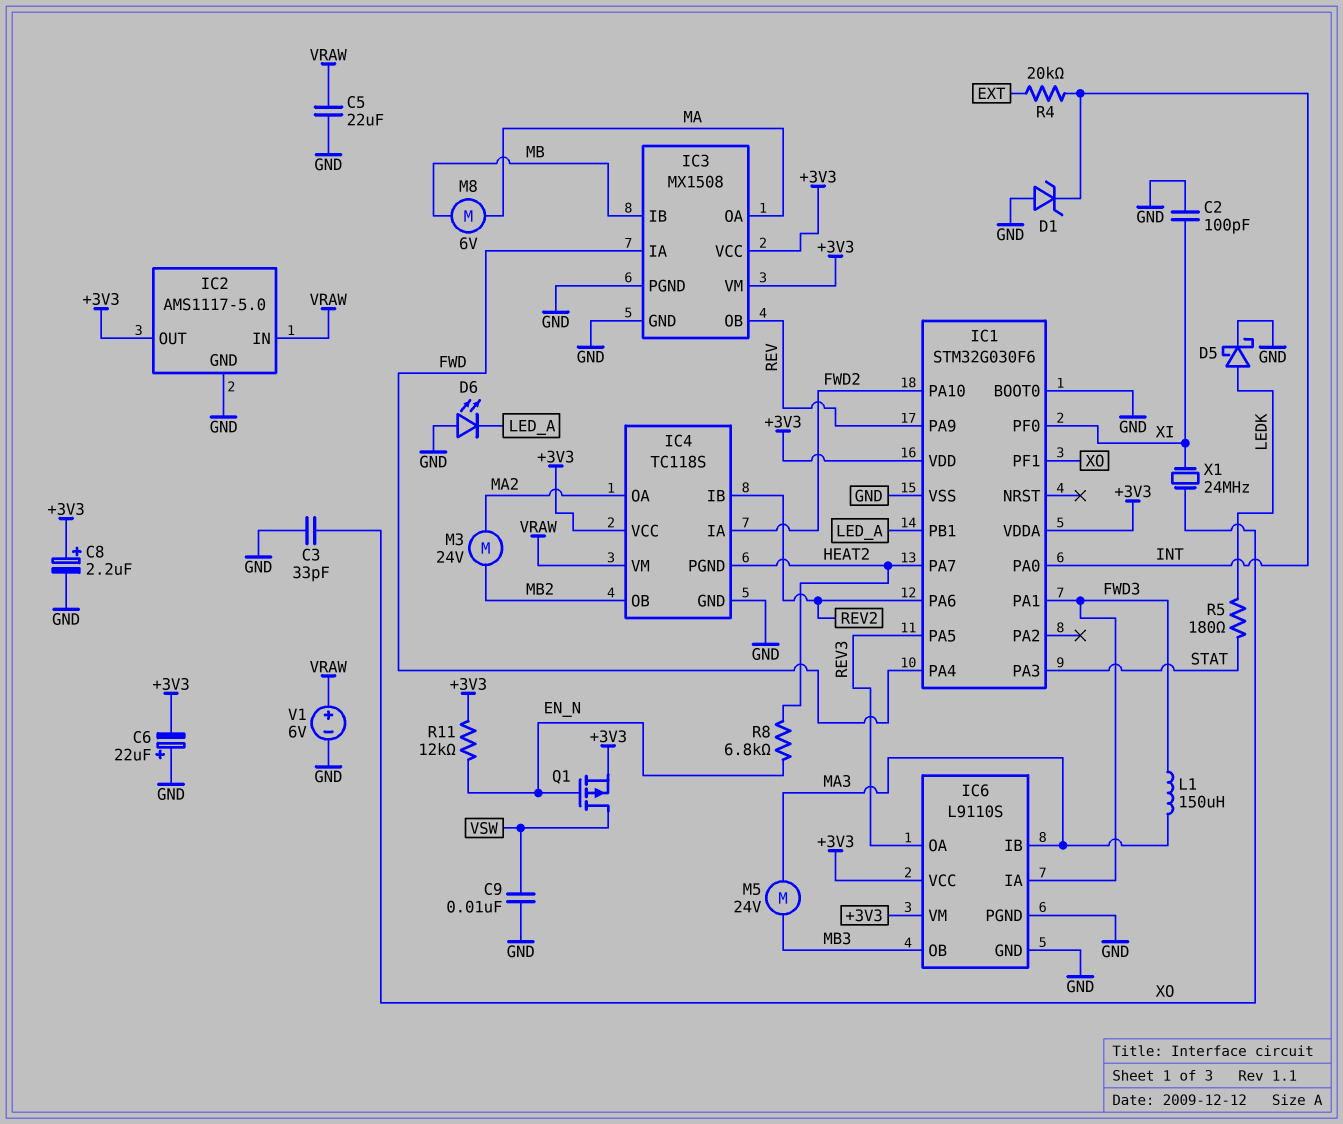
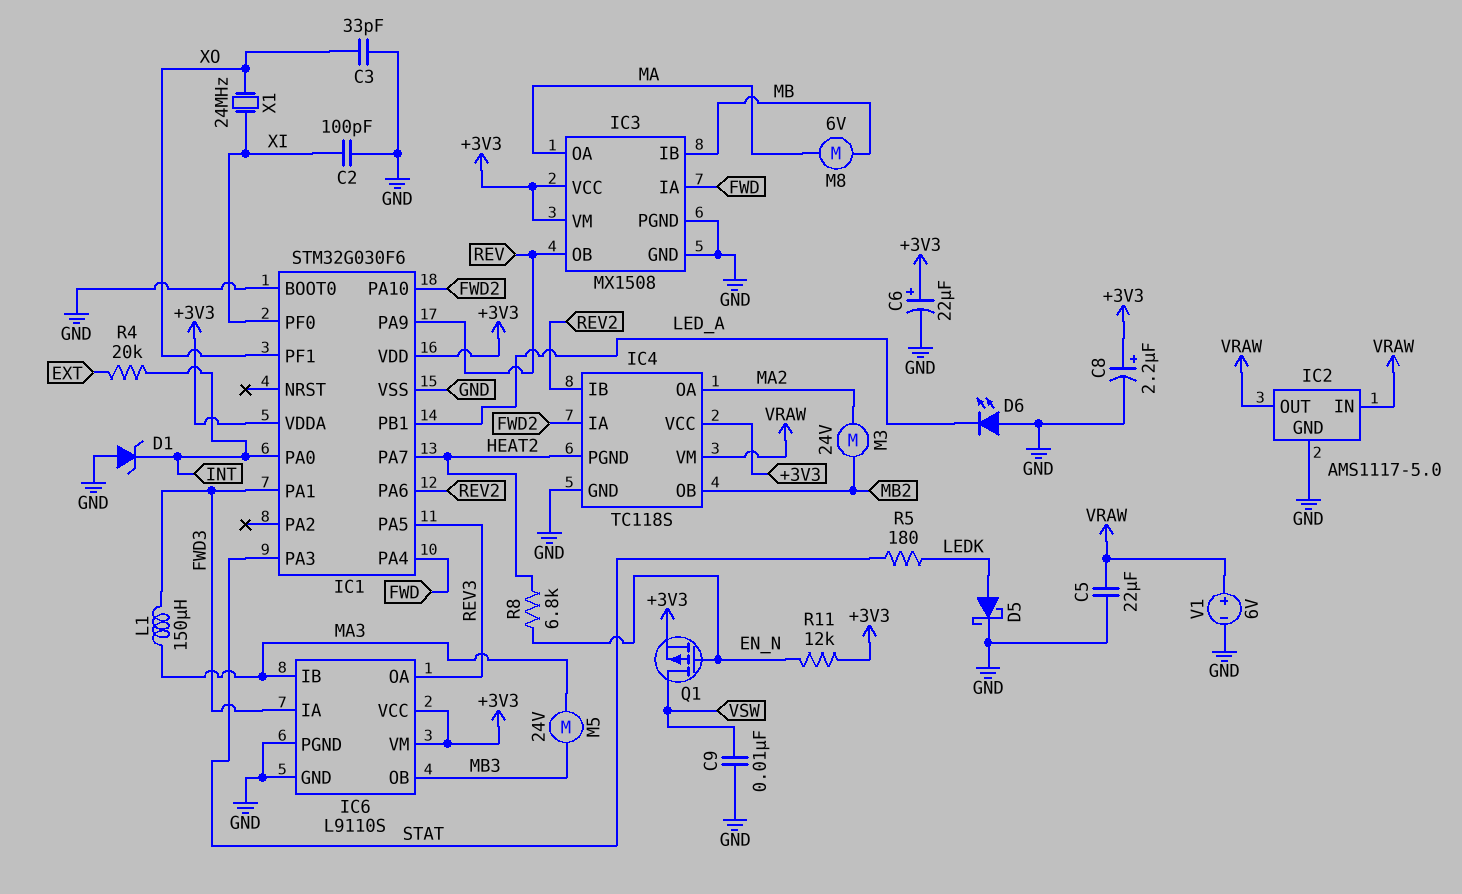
C6: 22uF (plus GND, minus +3V3) -> 22uF (plus +3V3, minus GND)
IC2 pin OUT: +3V3 -> VRAW

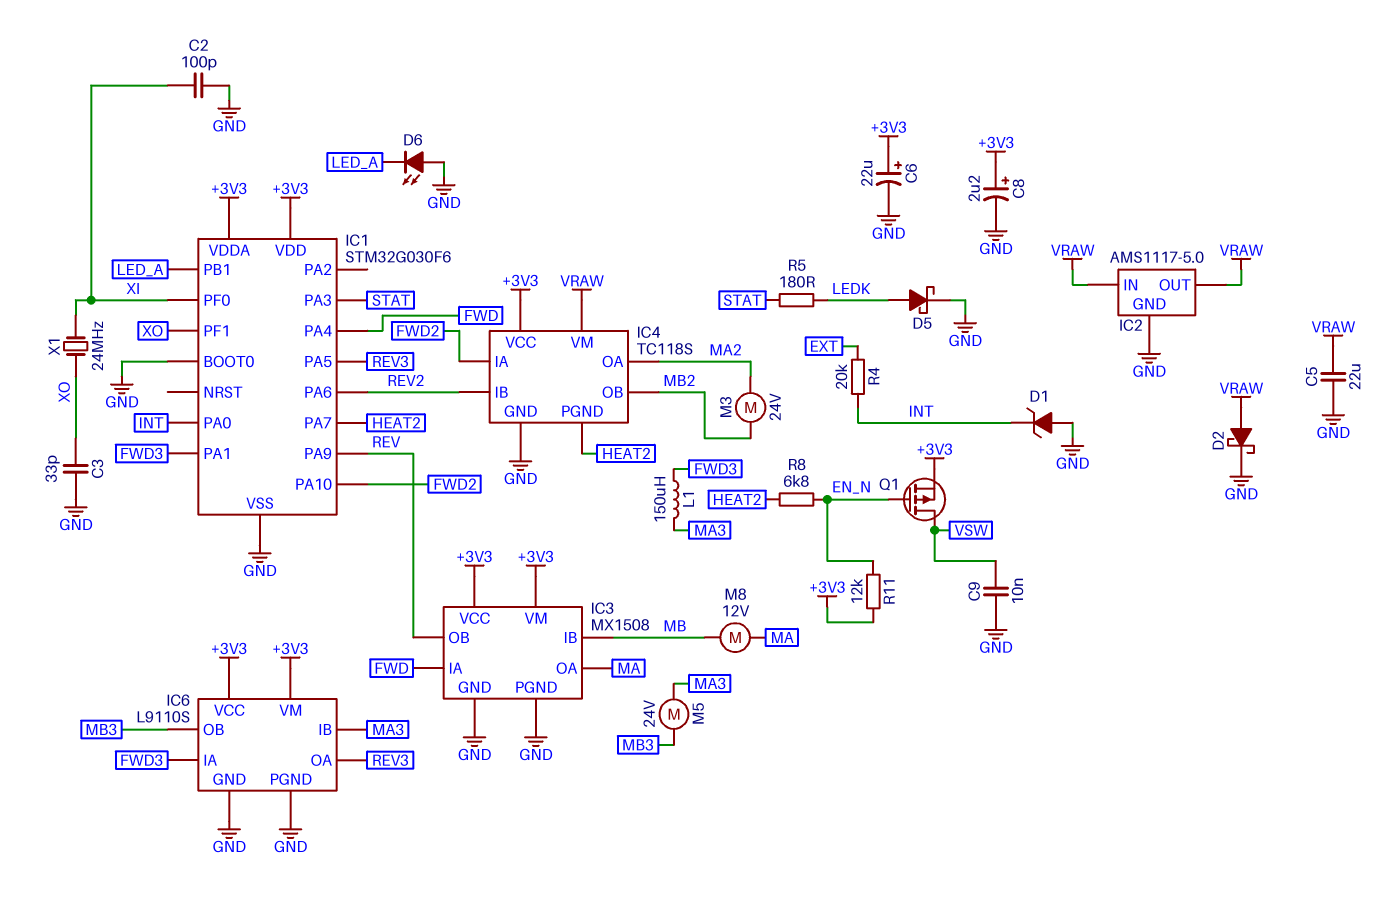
D2: none -> schottky (A VRAW, K GND)
M8: motor 6V (MA, MB) -> motor 12V (MA, MB)
V1: 6V (plus VRAW, minus GND) -> none

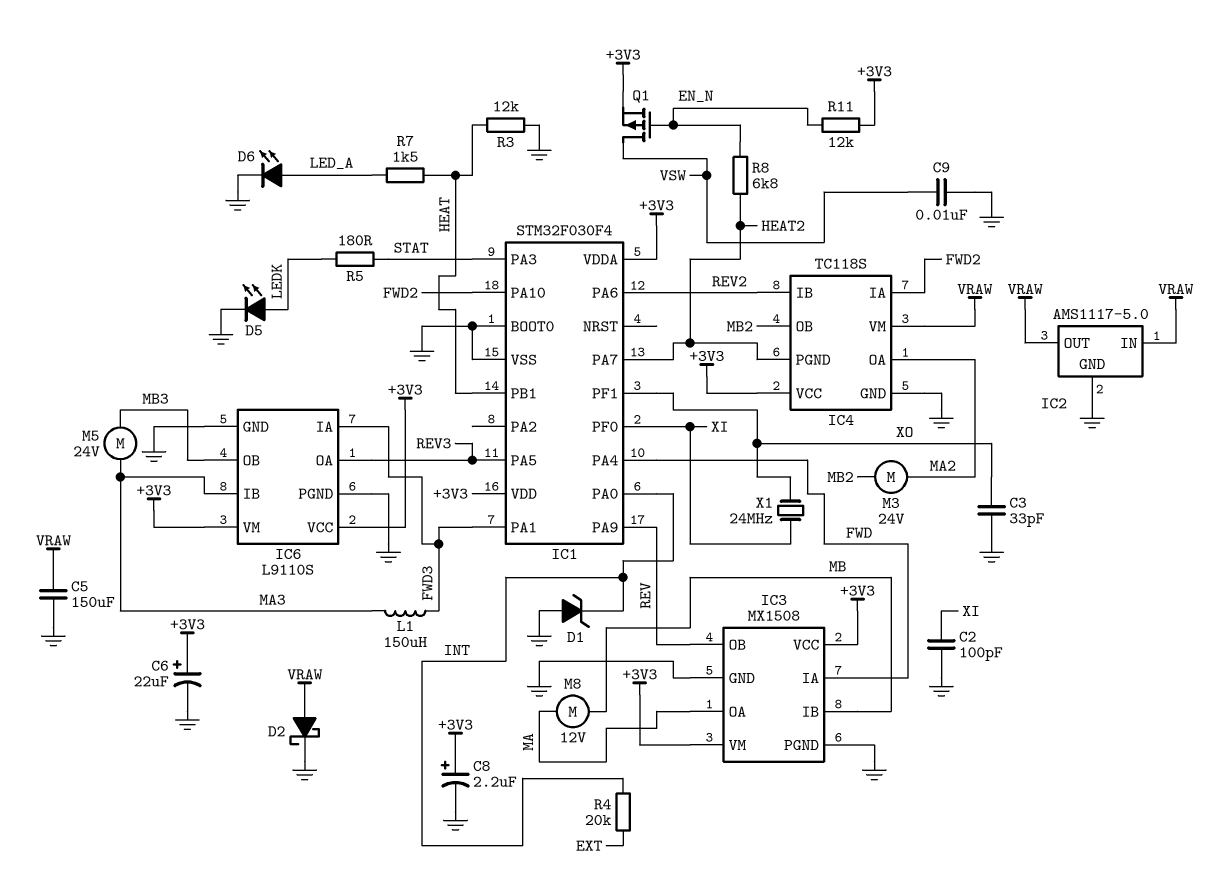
C5: 22uF (GND, VRAW) -> 150uF (GND, VRAW)
D5: schottky (A LEDK, K GND) -> LED (A LEDK, K GND)
D6: LED (A GND, K LED_A) -> LED (A LED_A, K GND)
IC1: STM32G030F6 -> STM32F030F4
IC1 pin PB1: LED_A -> HEAT
R3: none -> 12k (GND, HEAT)
R7: none -> 1.5k (HEAT, LED_A)

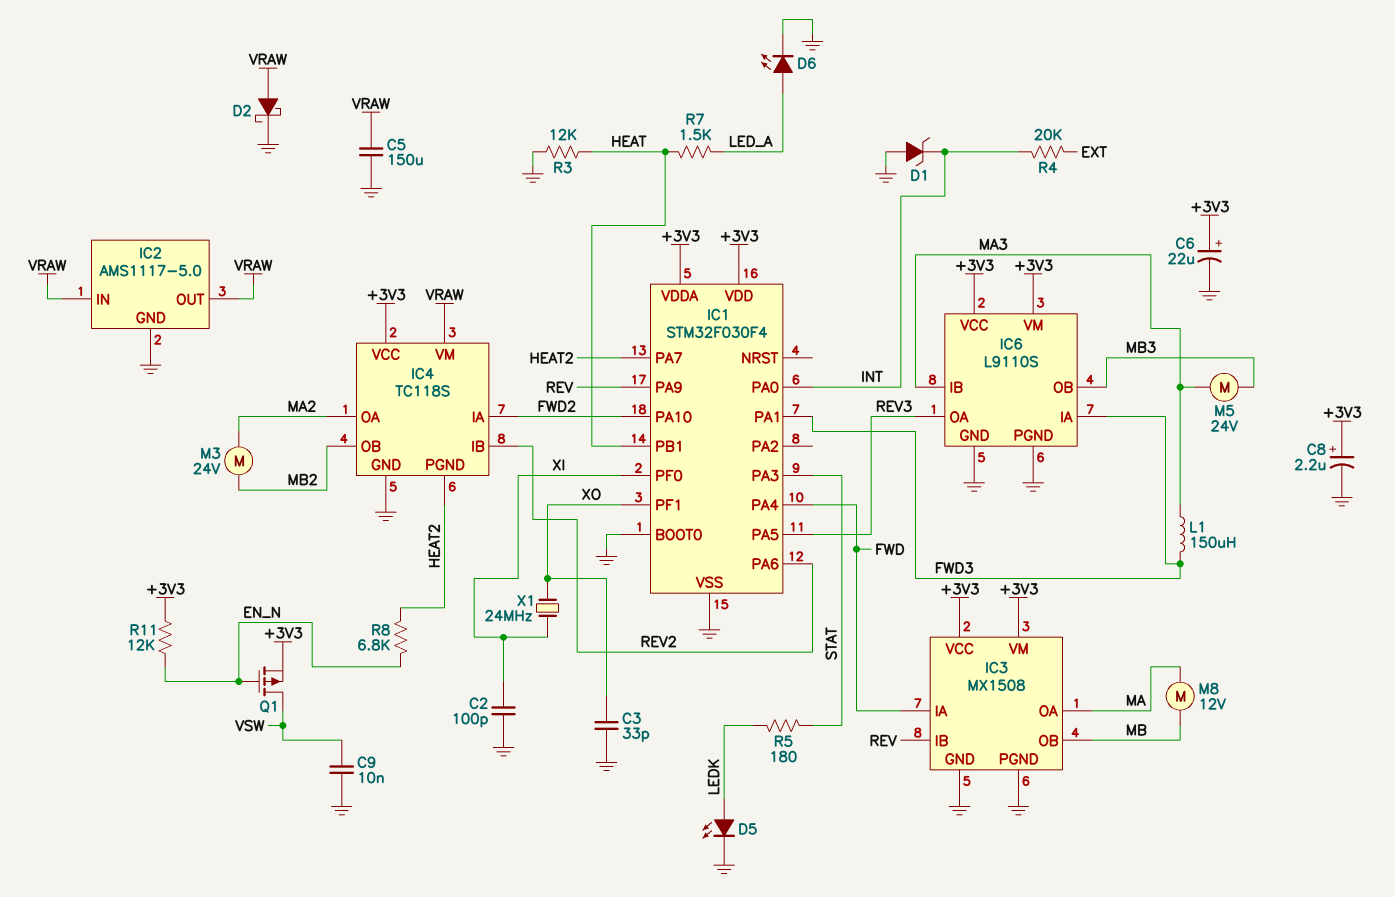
IC3 pin IB: MB -> REV
IC3 pin OB: REV -> MB

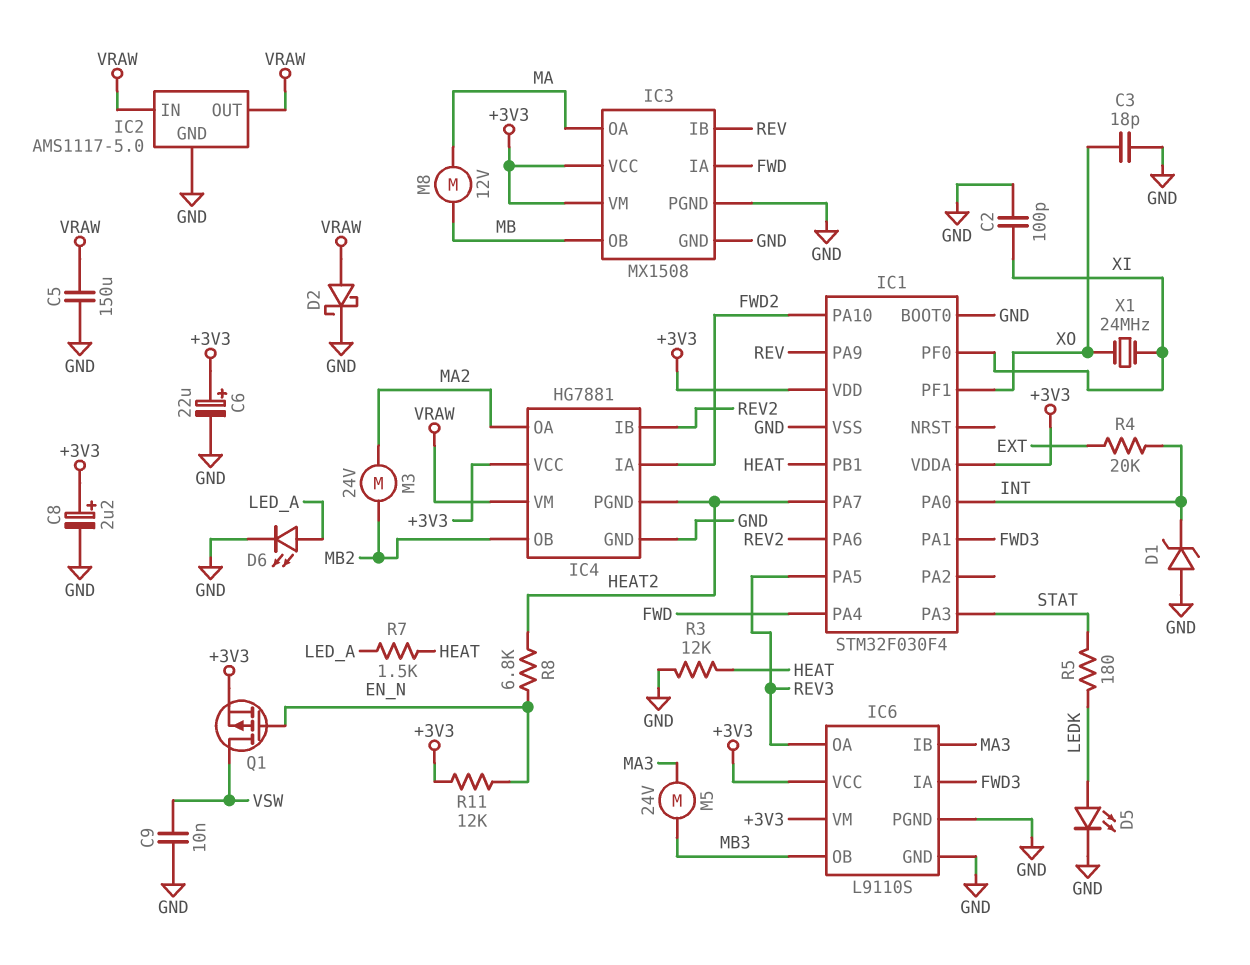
C3: 33pF (GND, XO) -> 18pF (GND, XO)
IC4: TC118S -> HG7881
L1: 150uH (FWD3, MA3) -> none

